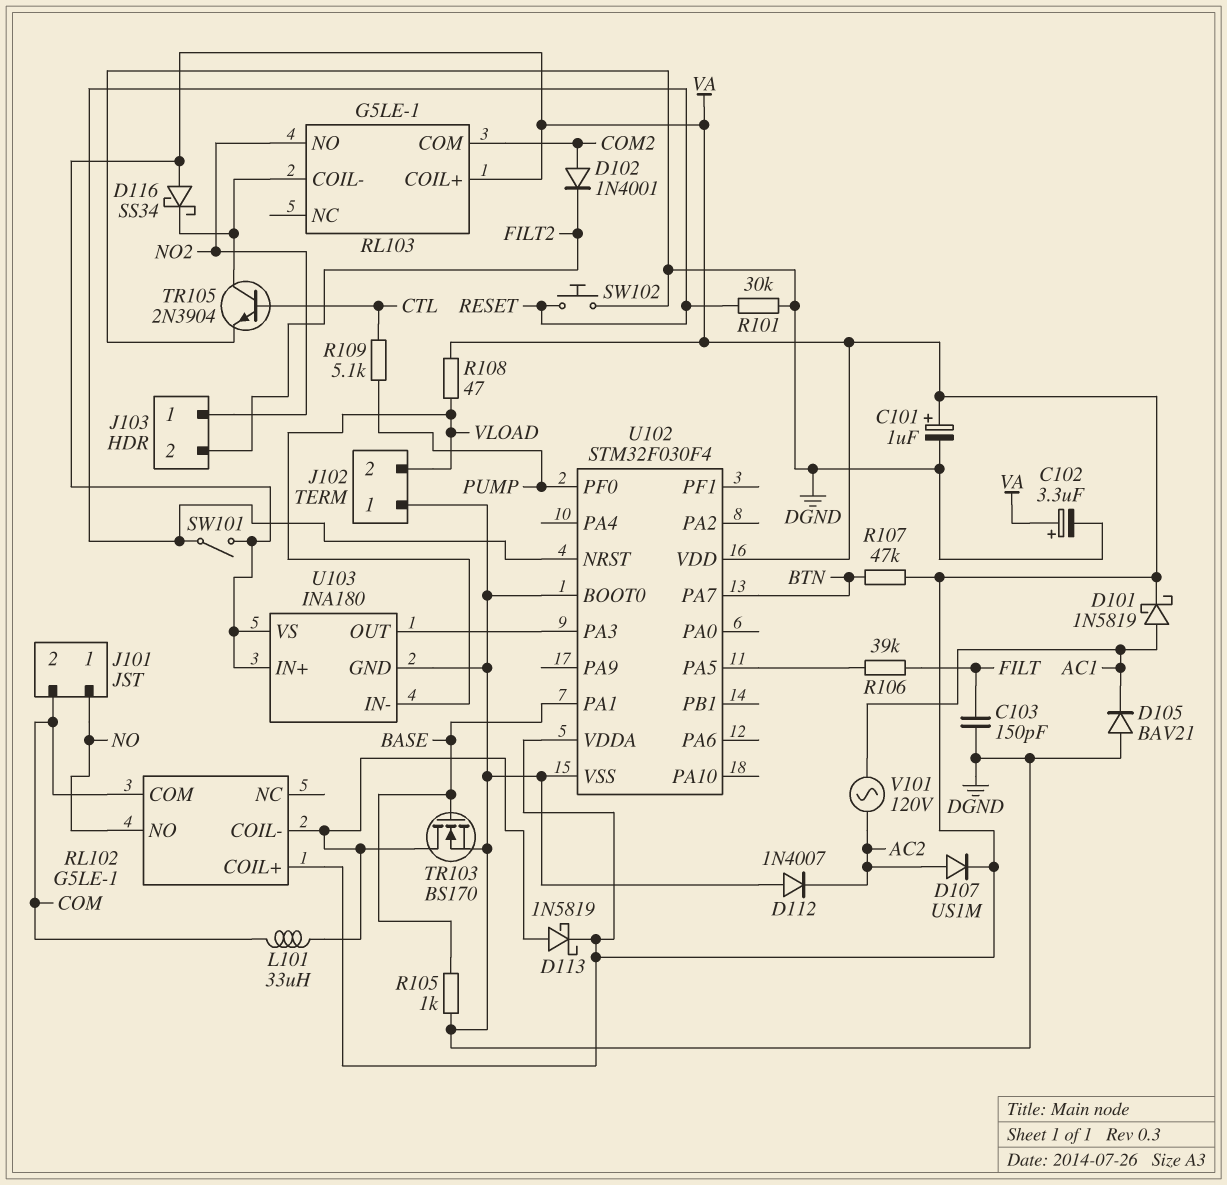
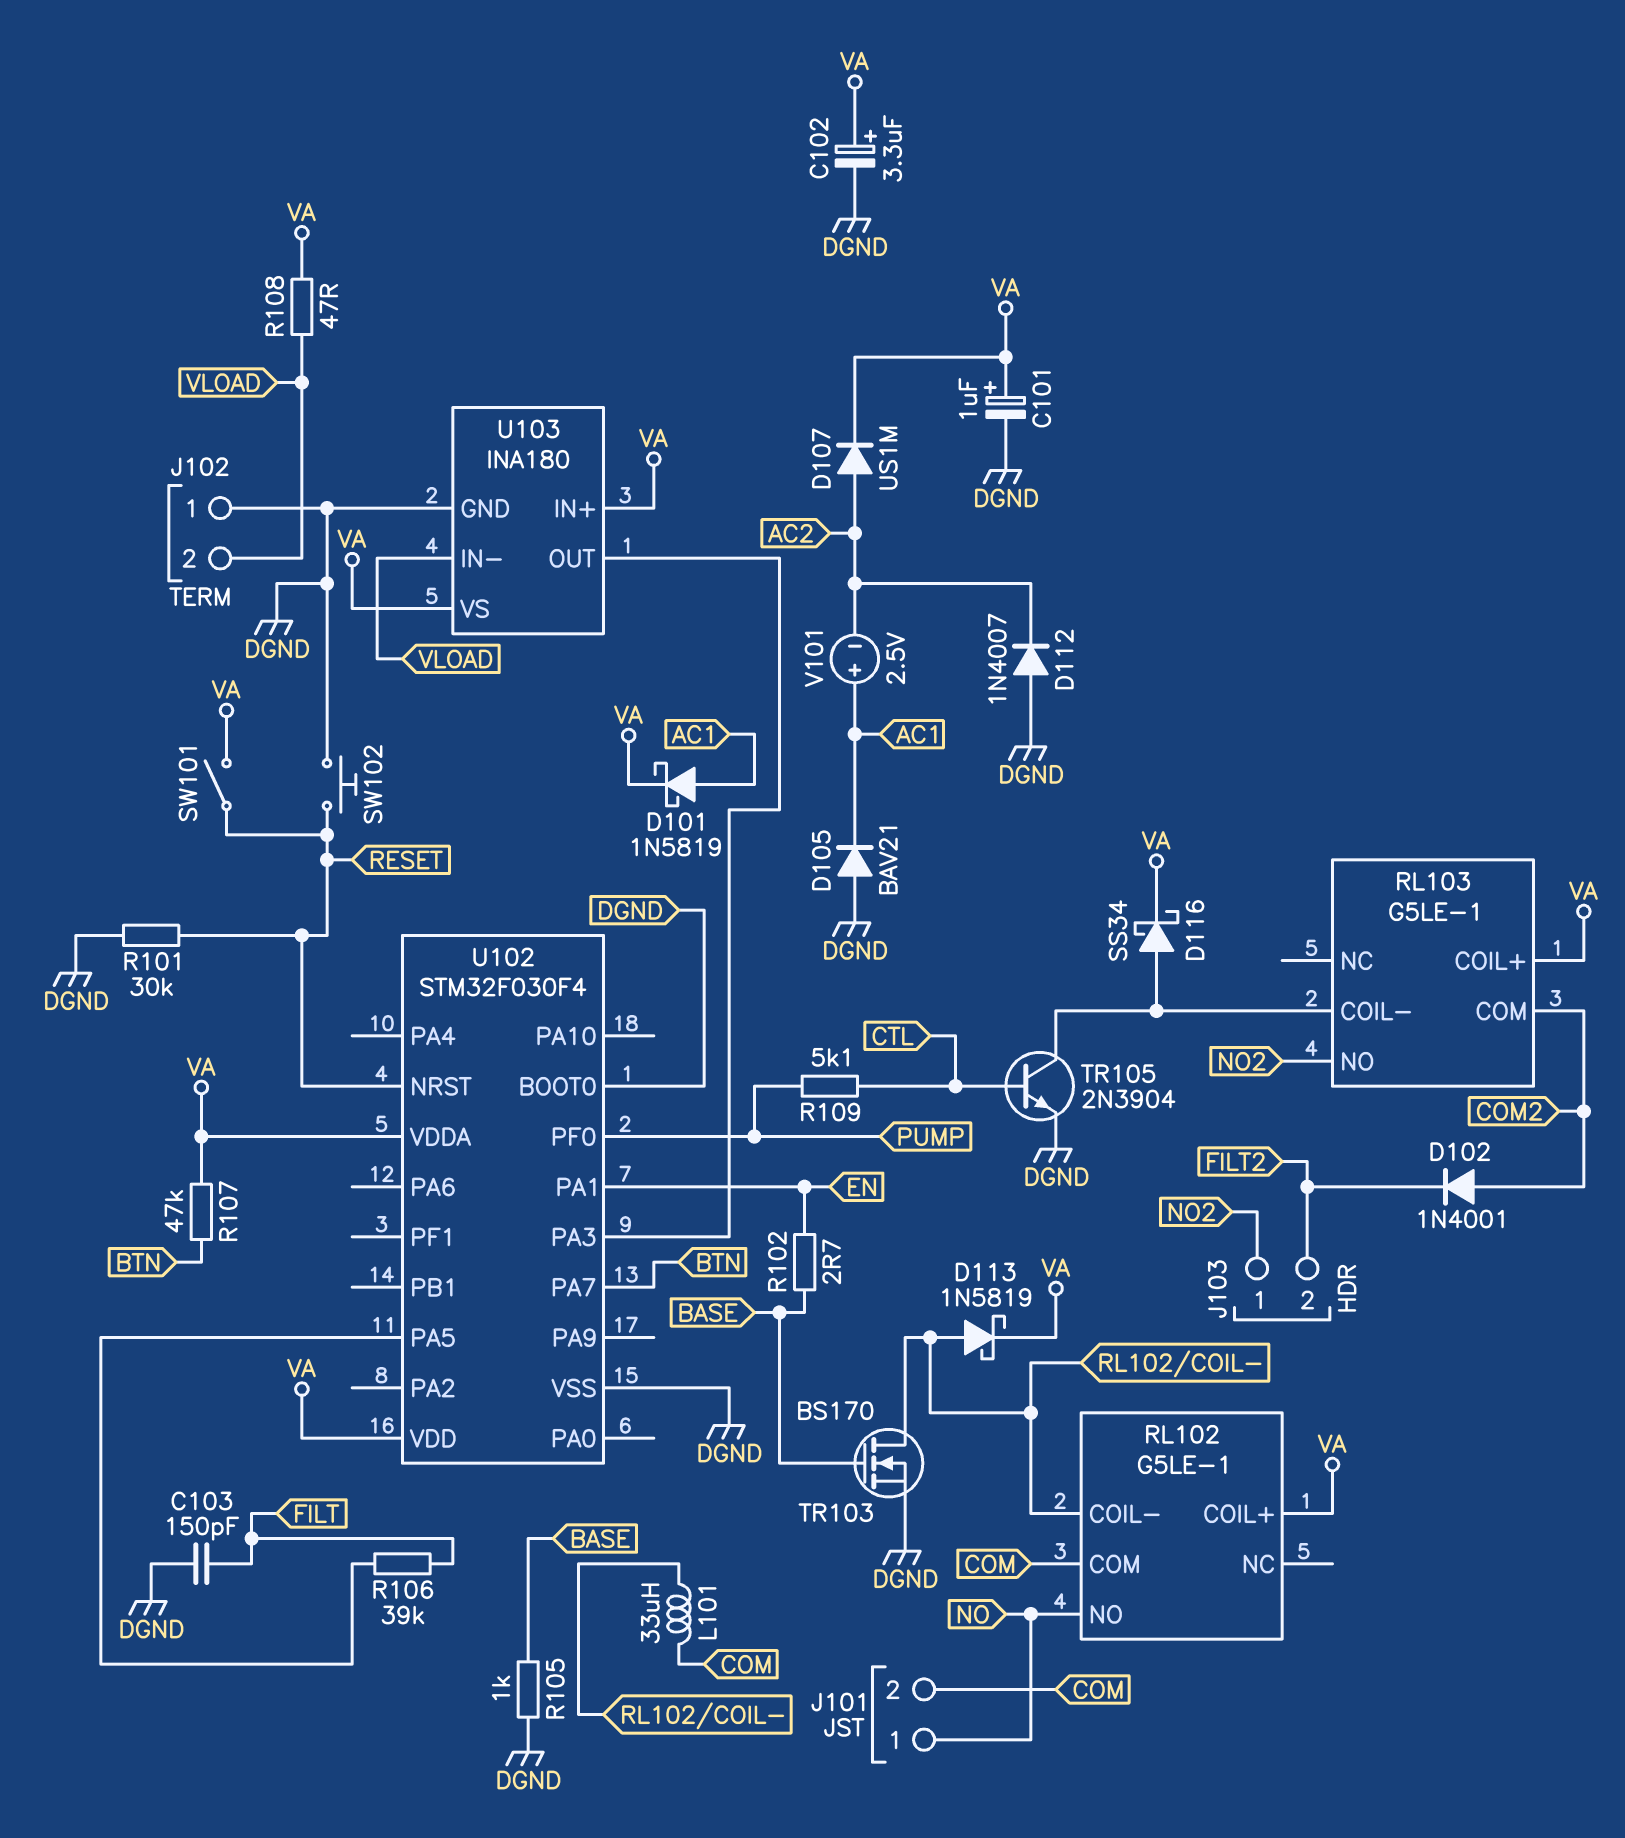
D116: schottky SS34 (A VA, K RL103/COIL-) -> schottky SS34 (A RL103/COIL-, K VA)
R102: none -> 2.7 (BASE, EN)
U102 pin PA1: BASE -> EN
V101: AC 120V (AC1, AC2) -> 2.5V (plus AC1, minus AC2)

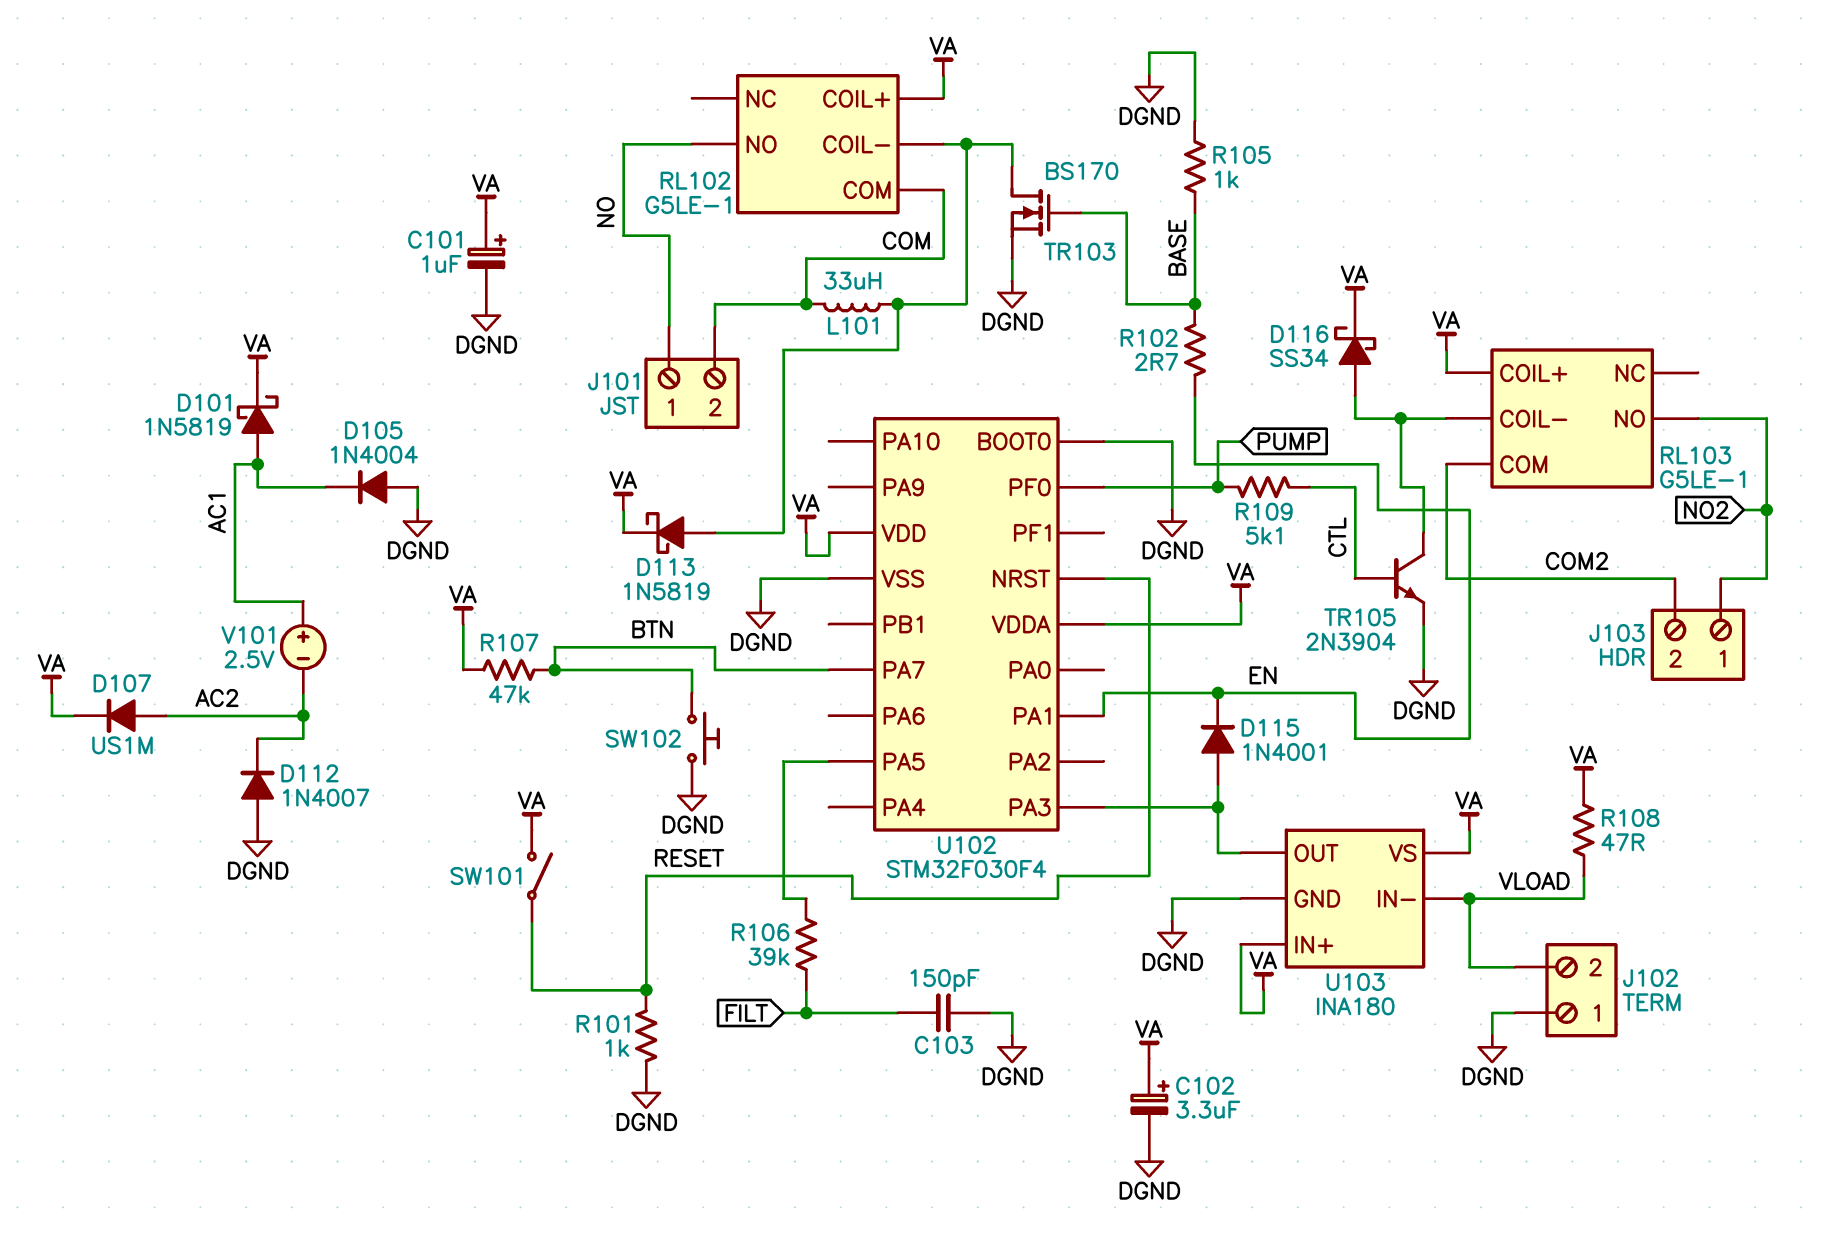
D102: diode 1N4001 (A COM2, K FILT2) -> none
D105: diode BAV21 (A DGND, K AC1) -> diode 1N4004 (A DGND, K AC1)
D115: none -> diode 1N4001 (A U102/PA3, K EN)
J103 pin 2: FILT2 -> COM2
R101: 30k (DGND, RESET) -> 1k (DGND, RESET)
SW102: button (DGND, RESET) -> button (BTN, DGND)

